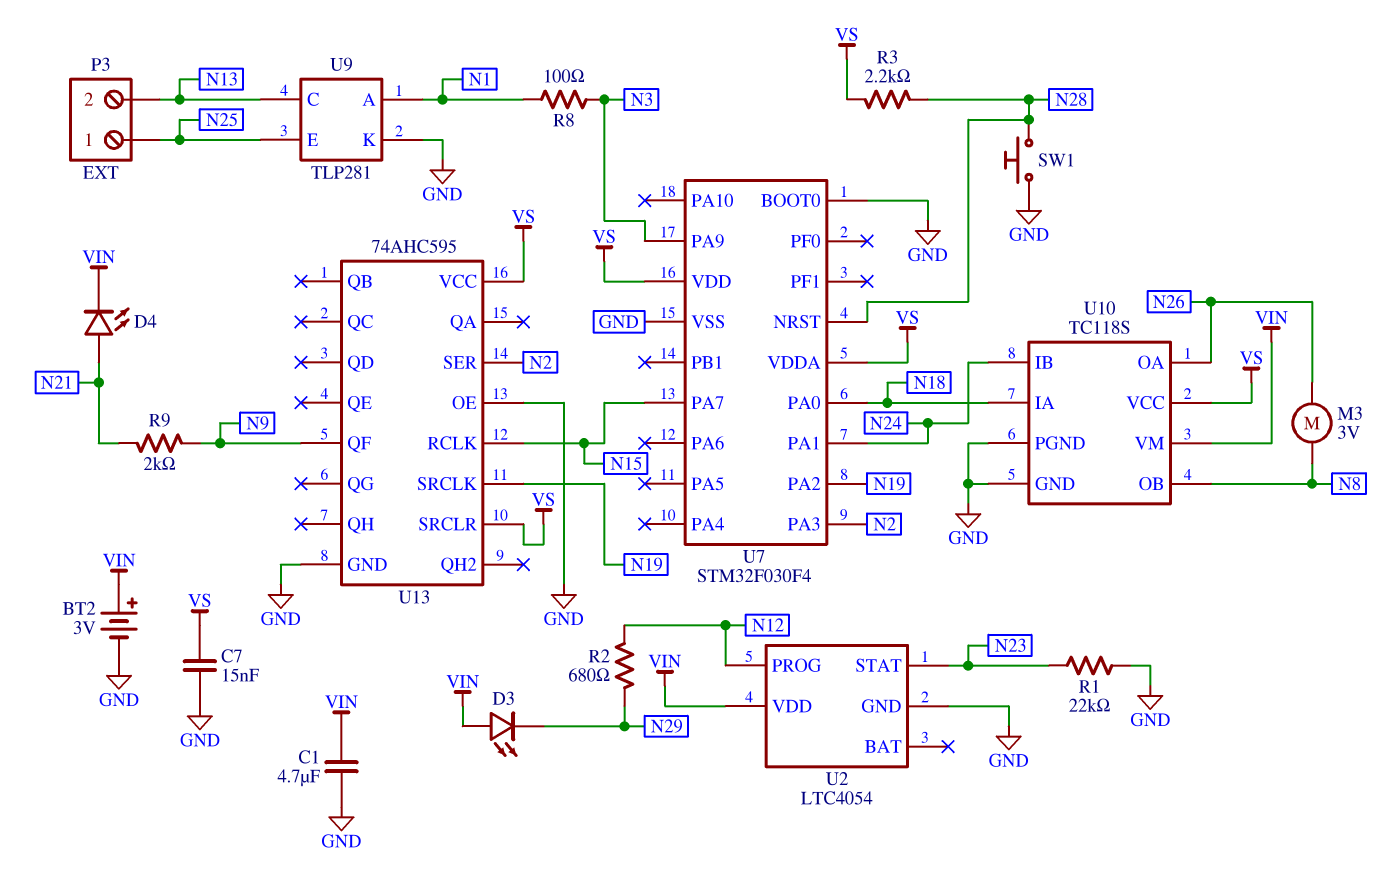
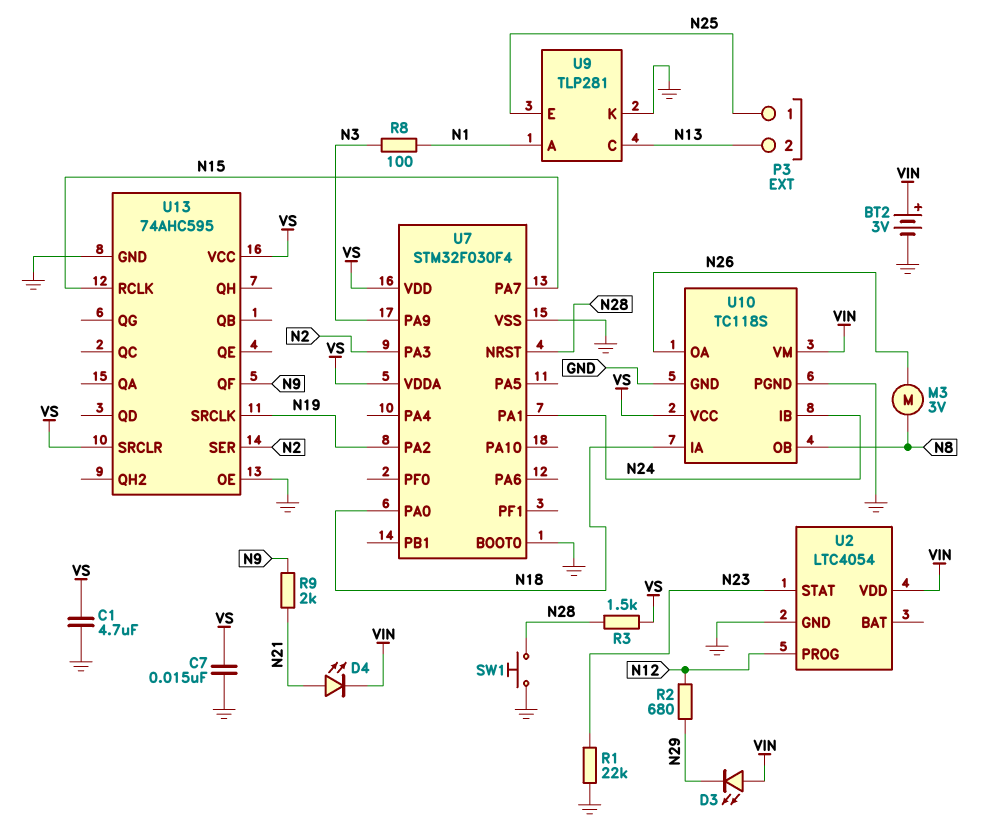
C1: 4.7uF (GND, VIN) -> 4.7uF (GND, VS)
R3: 2.2k (N28, VS) -> 1.5k (N28, VS)

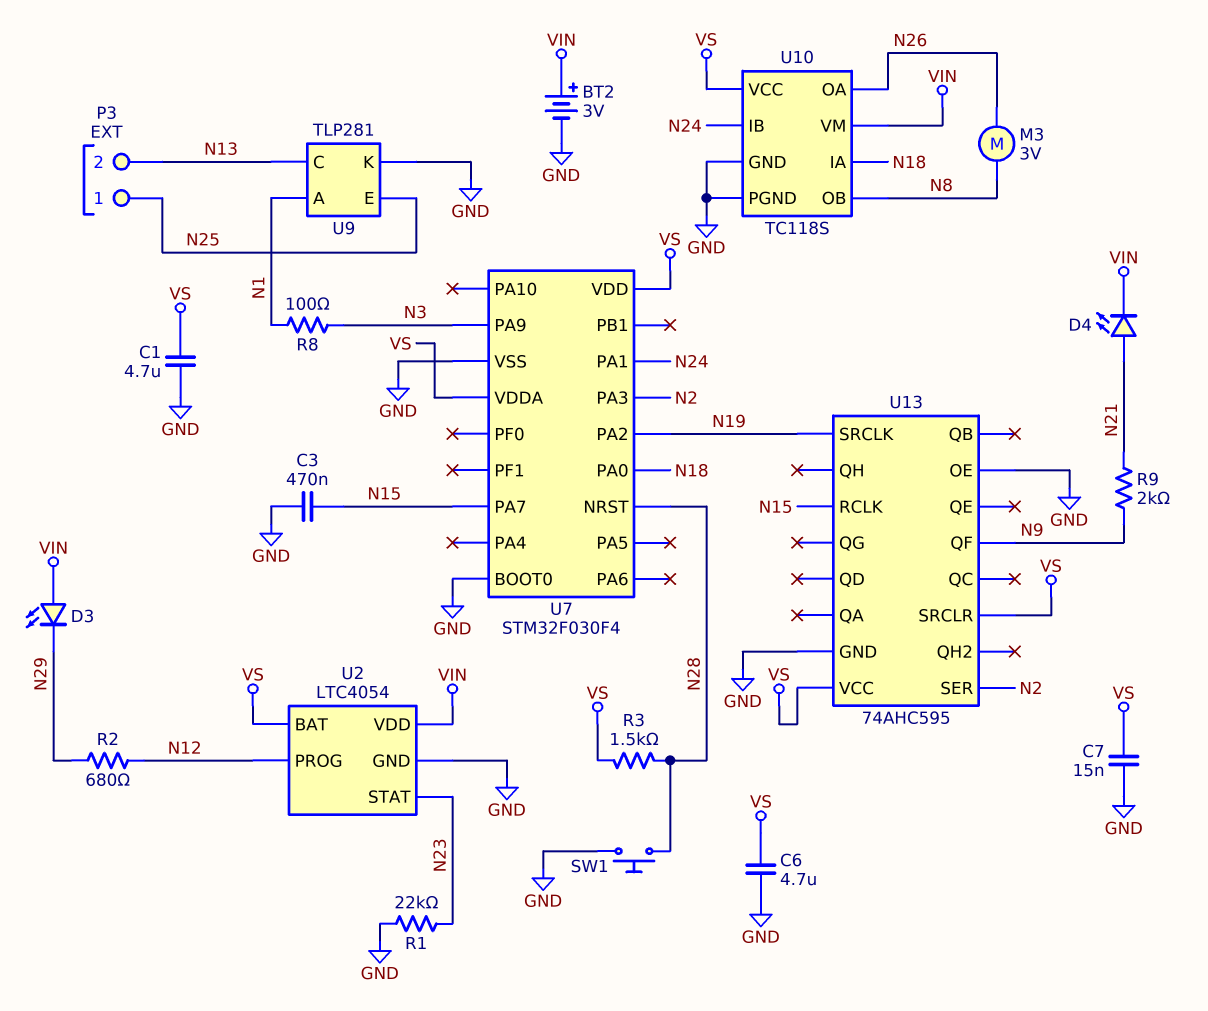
C3: none -> 470nF (GND, N15)
C6: none -> 4.7uF (GND, VS)
U2 pin BAT: none -> VS

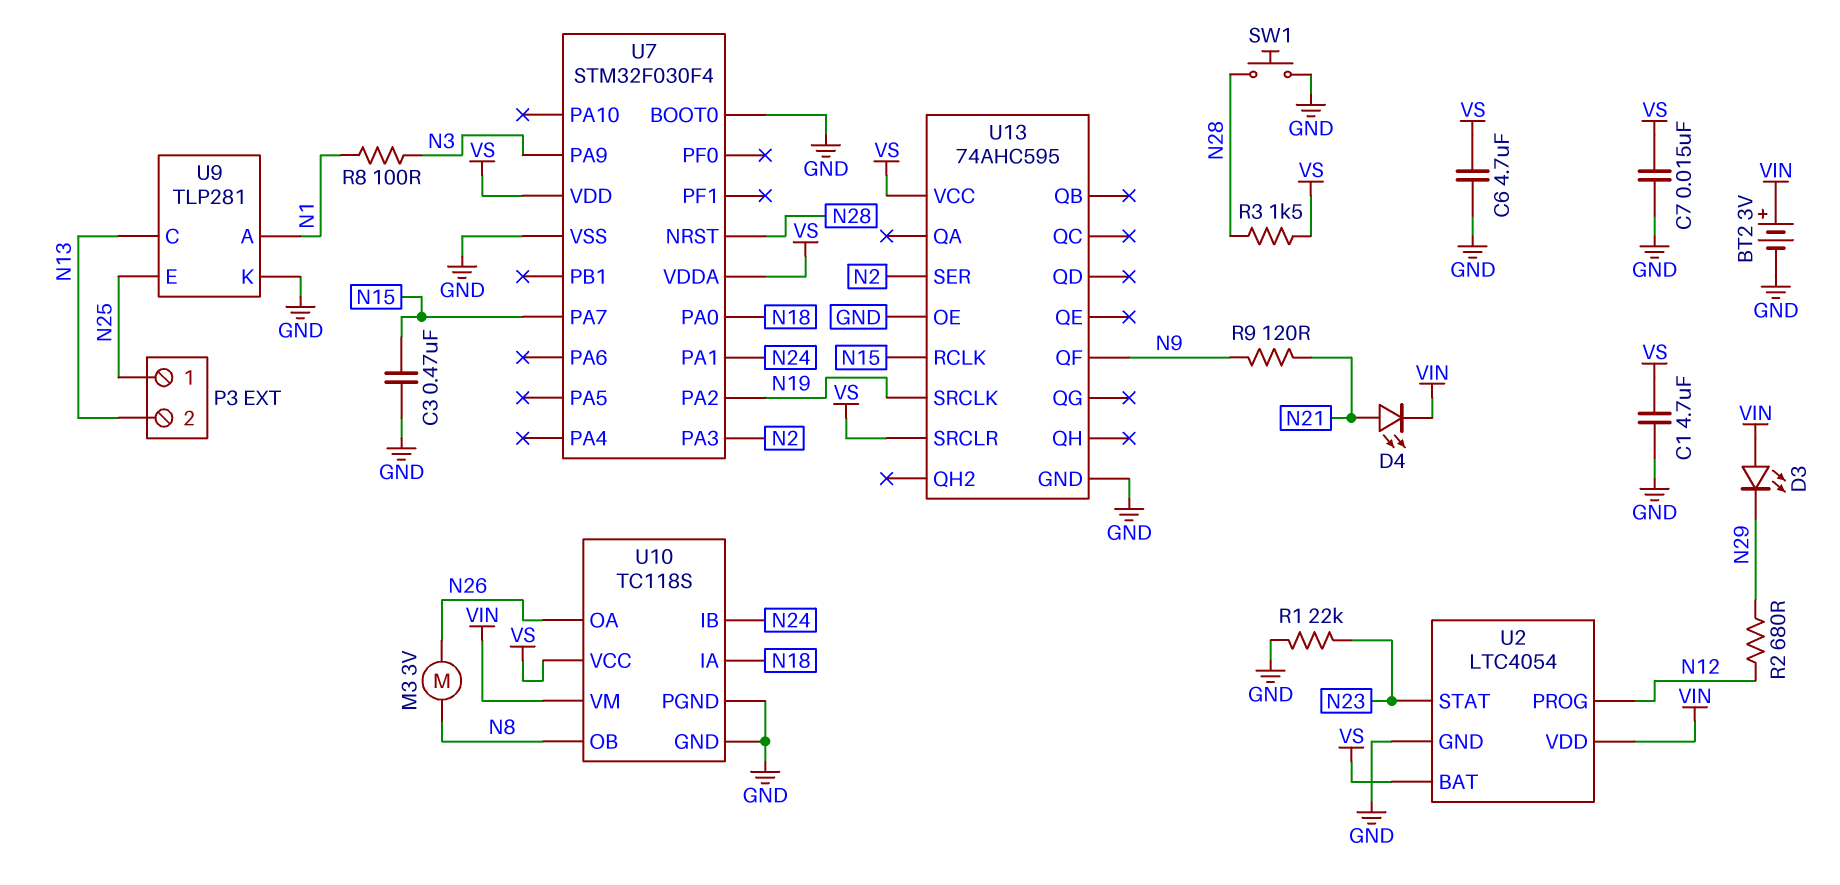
R9: 2k (N9, N21) -> 120 (N9, N21)

